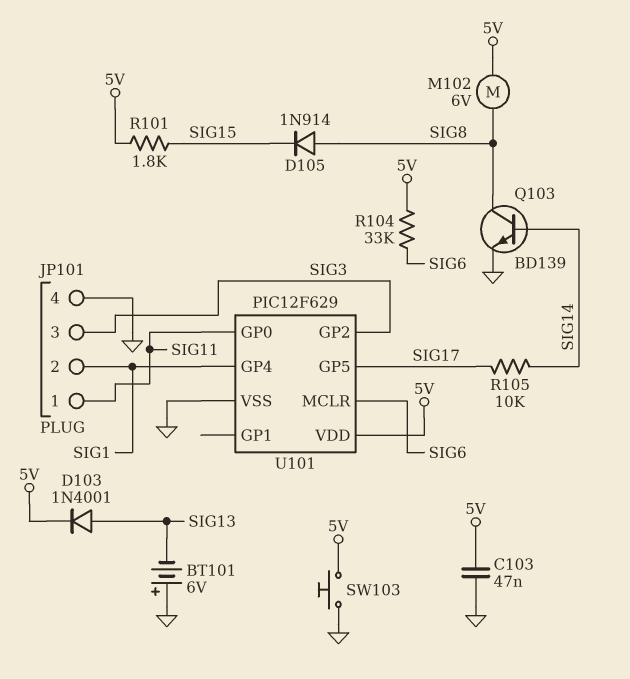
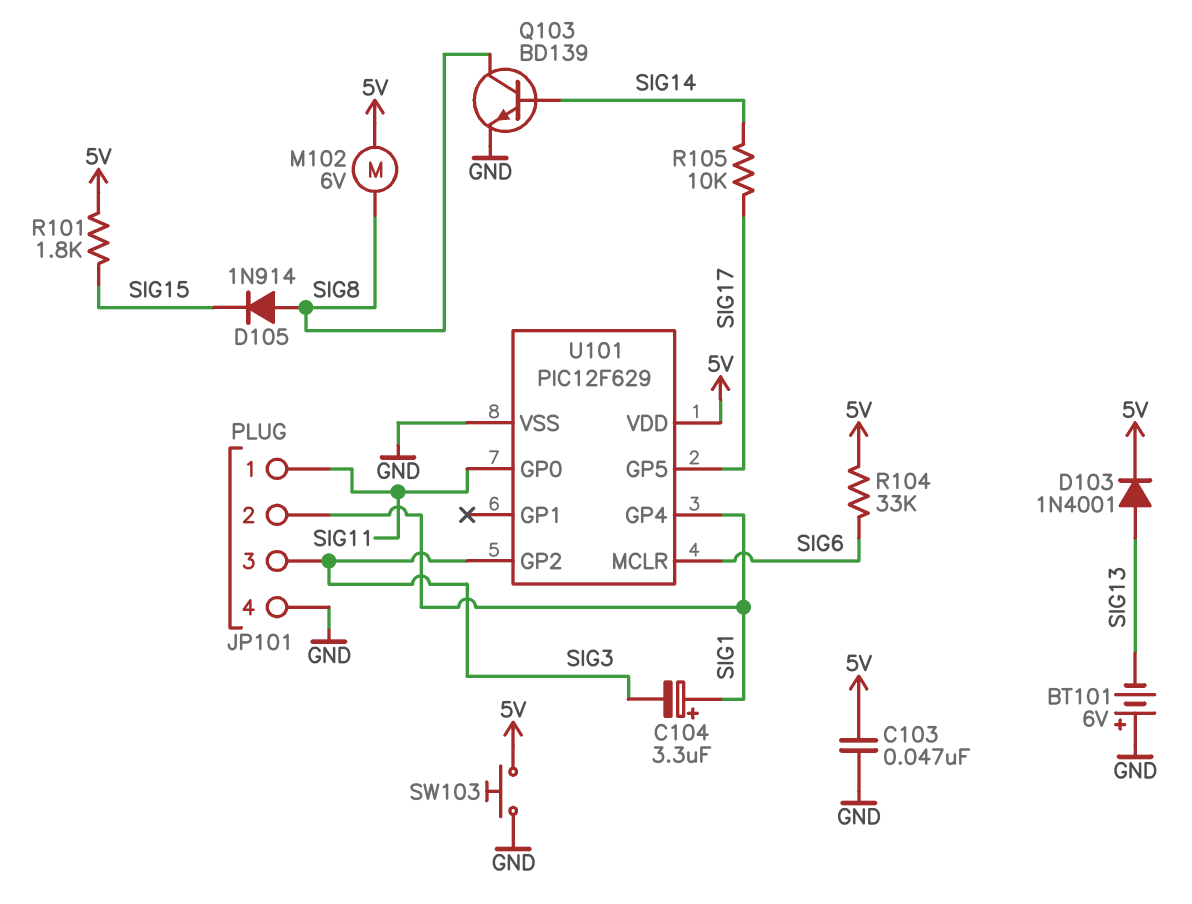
C104: none -> 3.3uF (plus SIG1, minus SIG3)

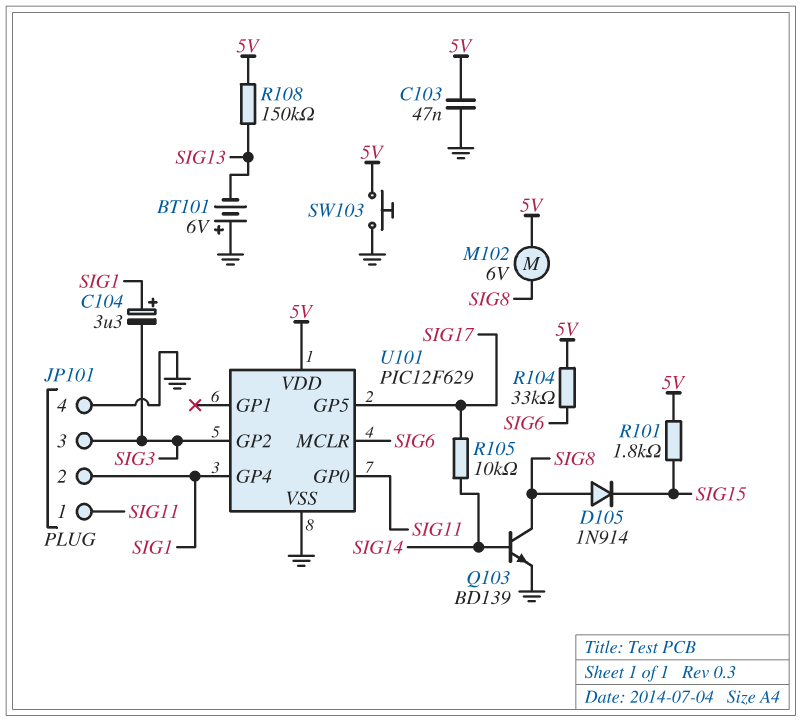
D103: diode 1N4001 (A SIG13, K 5V) -> none
R108: none -> 150k (5V, SIG13)

